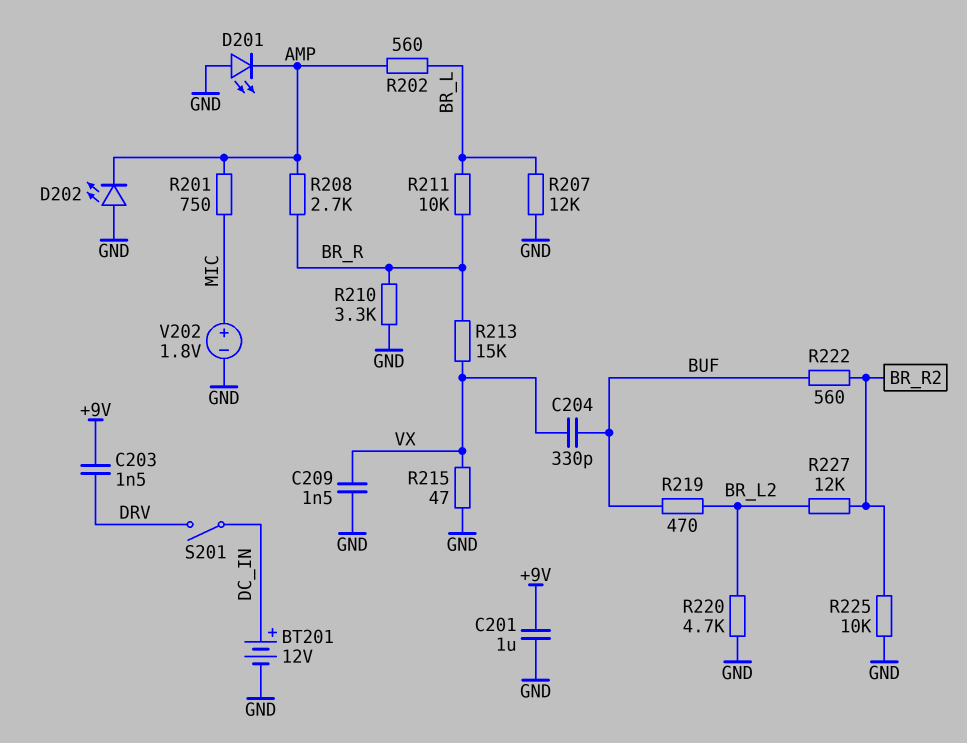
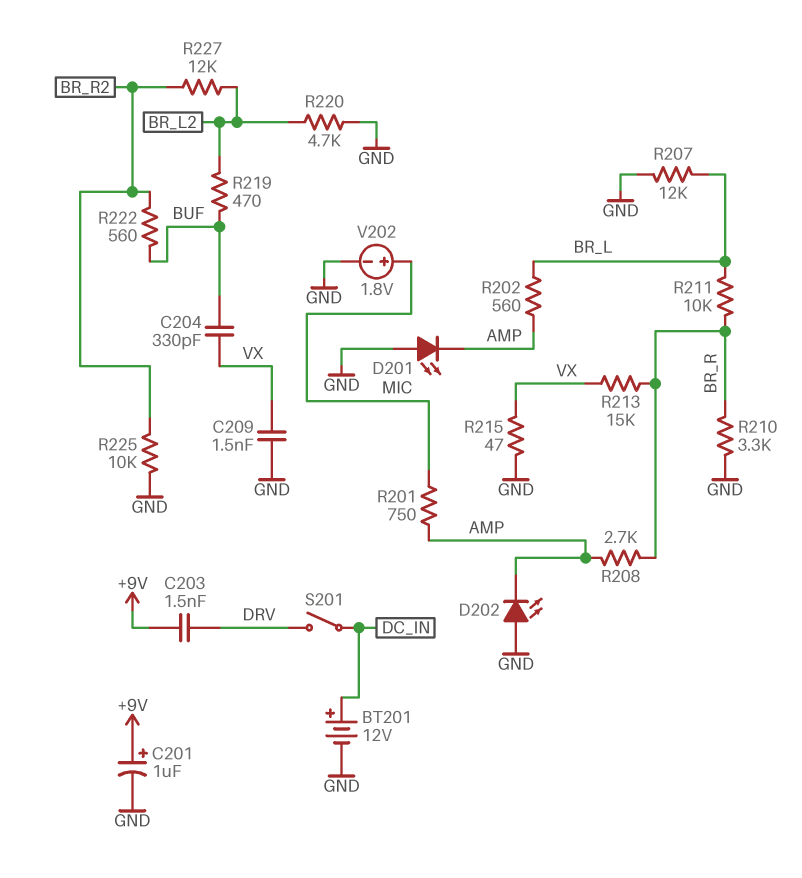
C201: 1uF (+9V, GND) -> 1uF (plus +9V, minus GND)

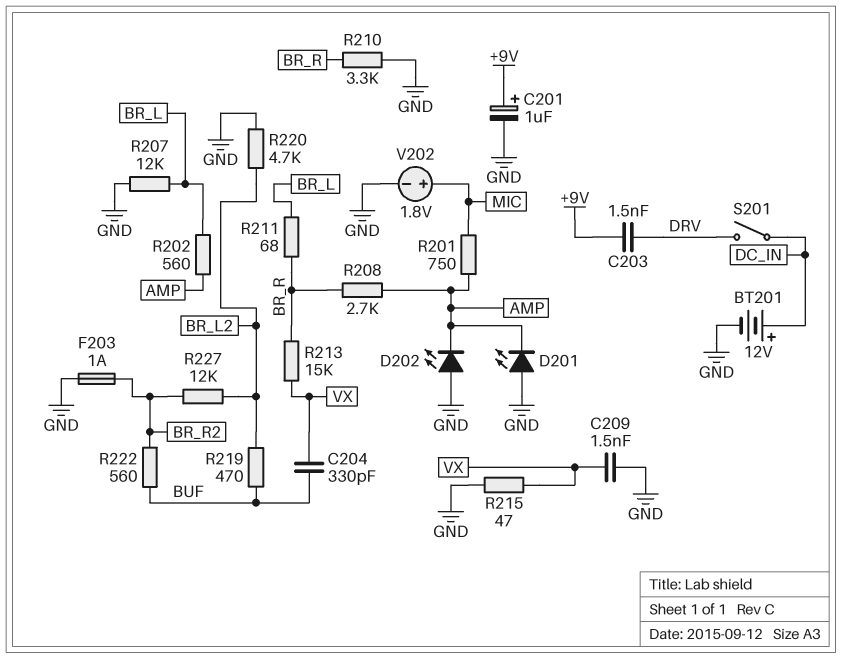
F203: none -> 1A (BR_R2, GND)
R211: 10k (BR_L, BR_R) -> 68 (BR_L, BR_R)
R225: 10k (BR_R2, GND) -> none

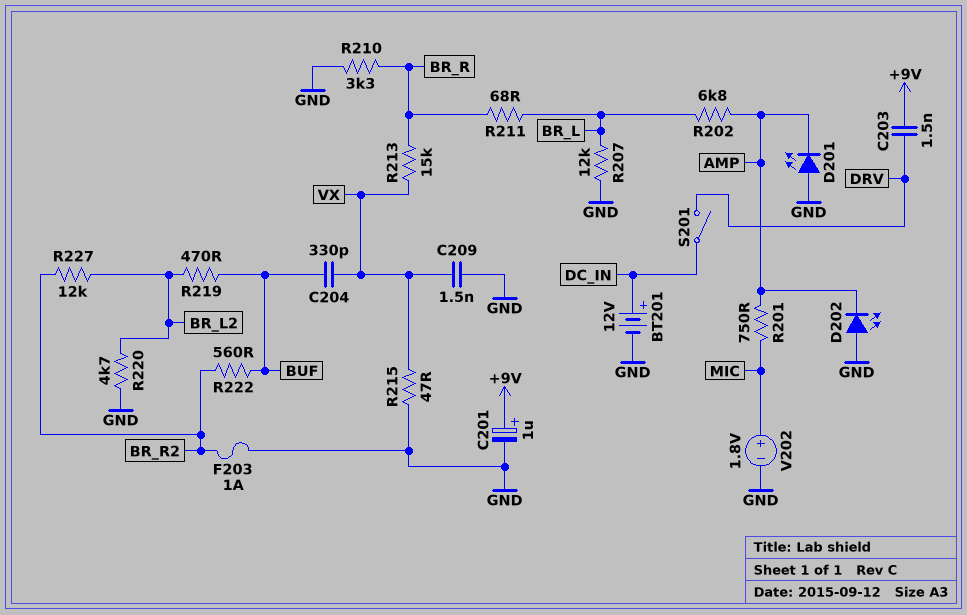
R202: 560 (AMP, BR_L) -> 6.8k (AMP, BR_L)
R208: 2.7k (AMP, BR_R) -> none

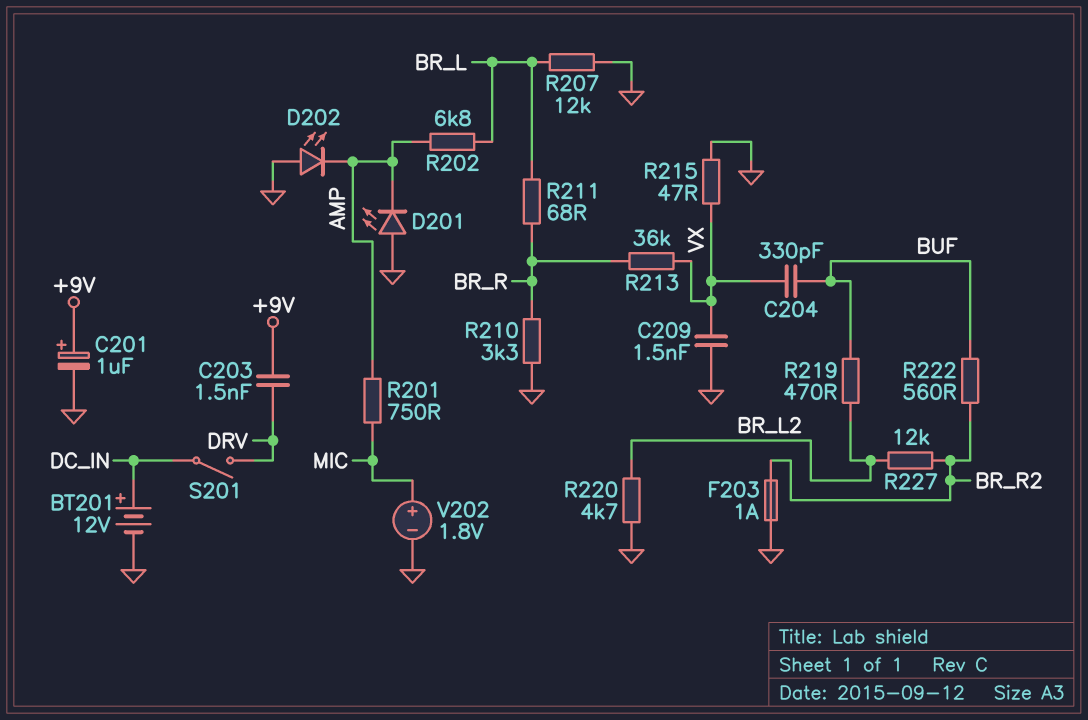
R213: 15k (BR_R, VX) -> 36k (BR_R, VX)

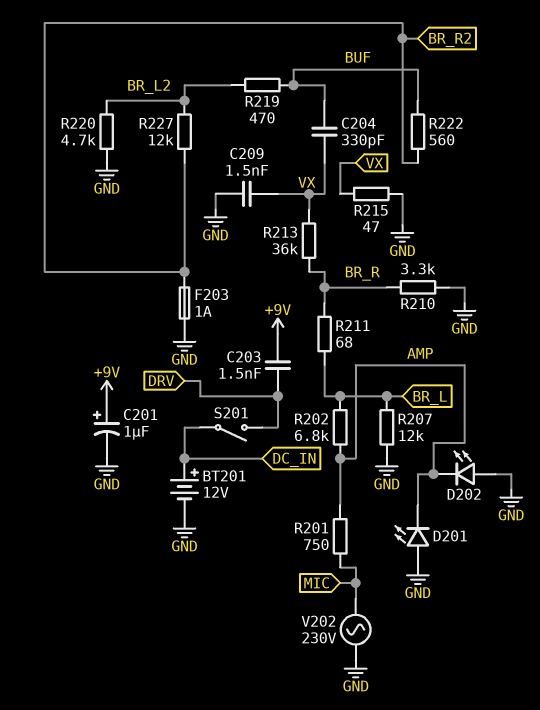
V202: 1.8V (plus MIC, minus GND) -> AC 230V (GND, MIC)

